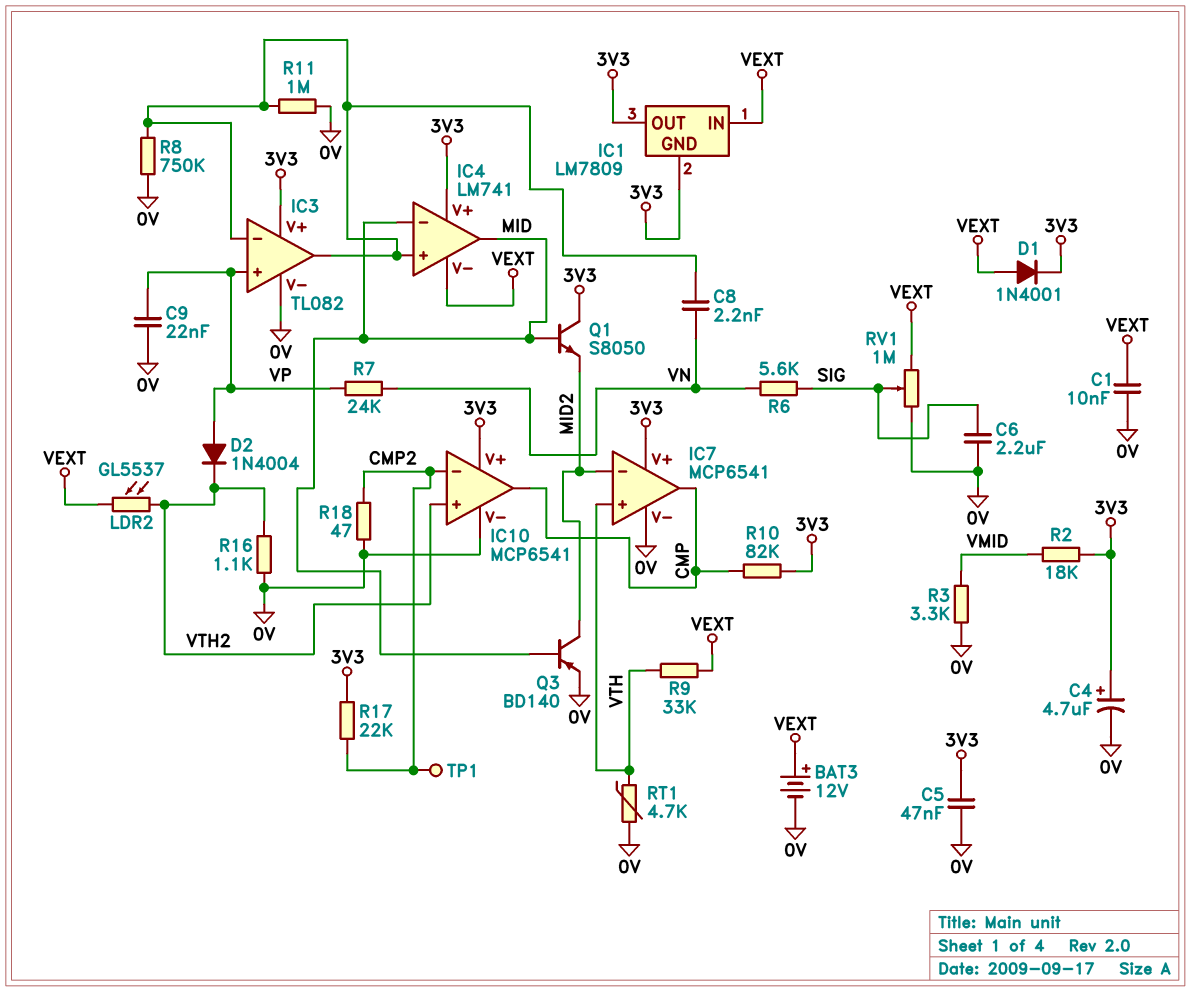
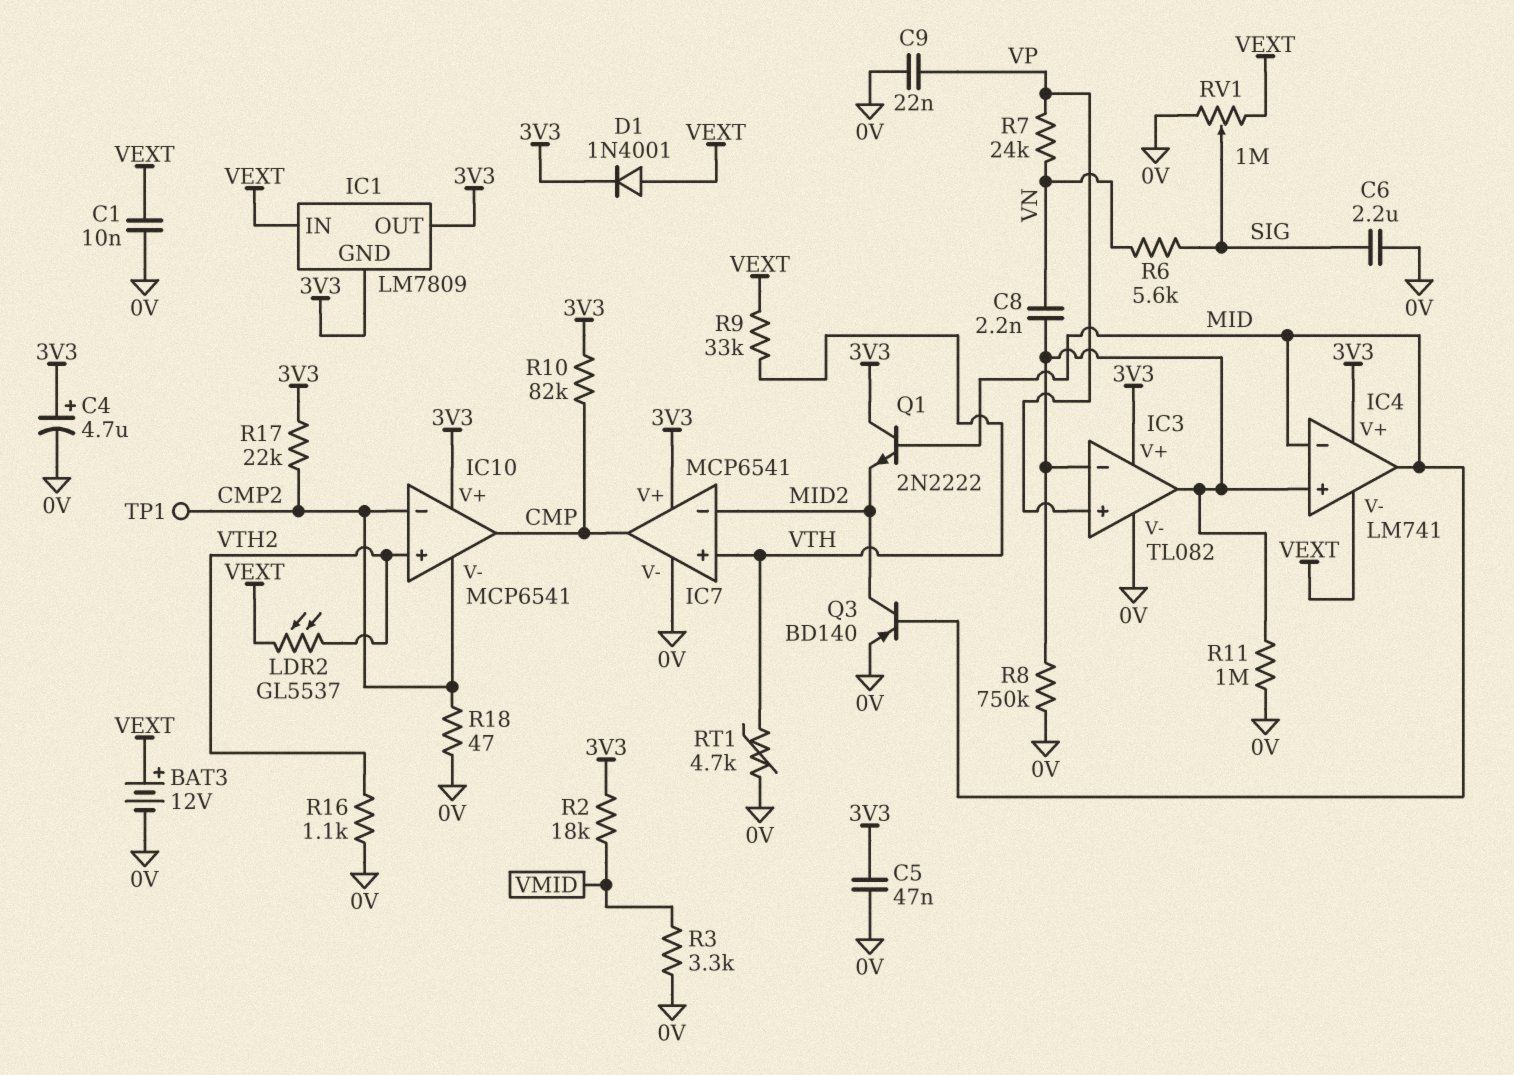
D2: diode 1N4004 (A VP, K VTH2) -> none
IC10 pin V-: 0V -> CMP2
Q1: NPN S8050 (B MID, C 3V3, E MID2) -> NPN 2N2222 (B MID, C 3V3, E MID2)

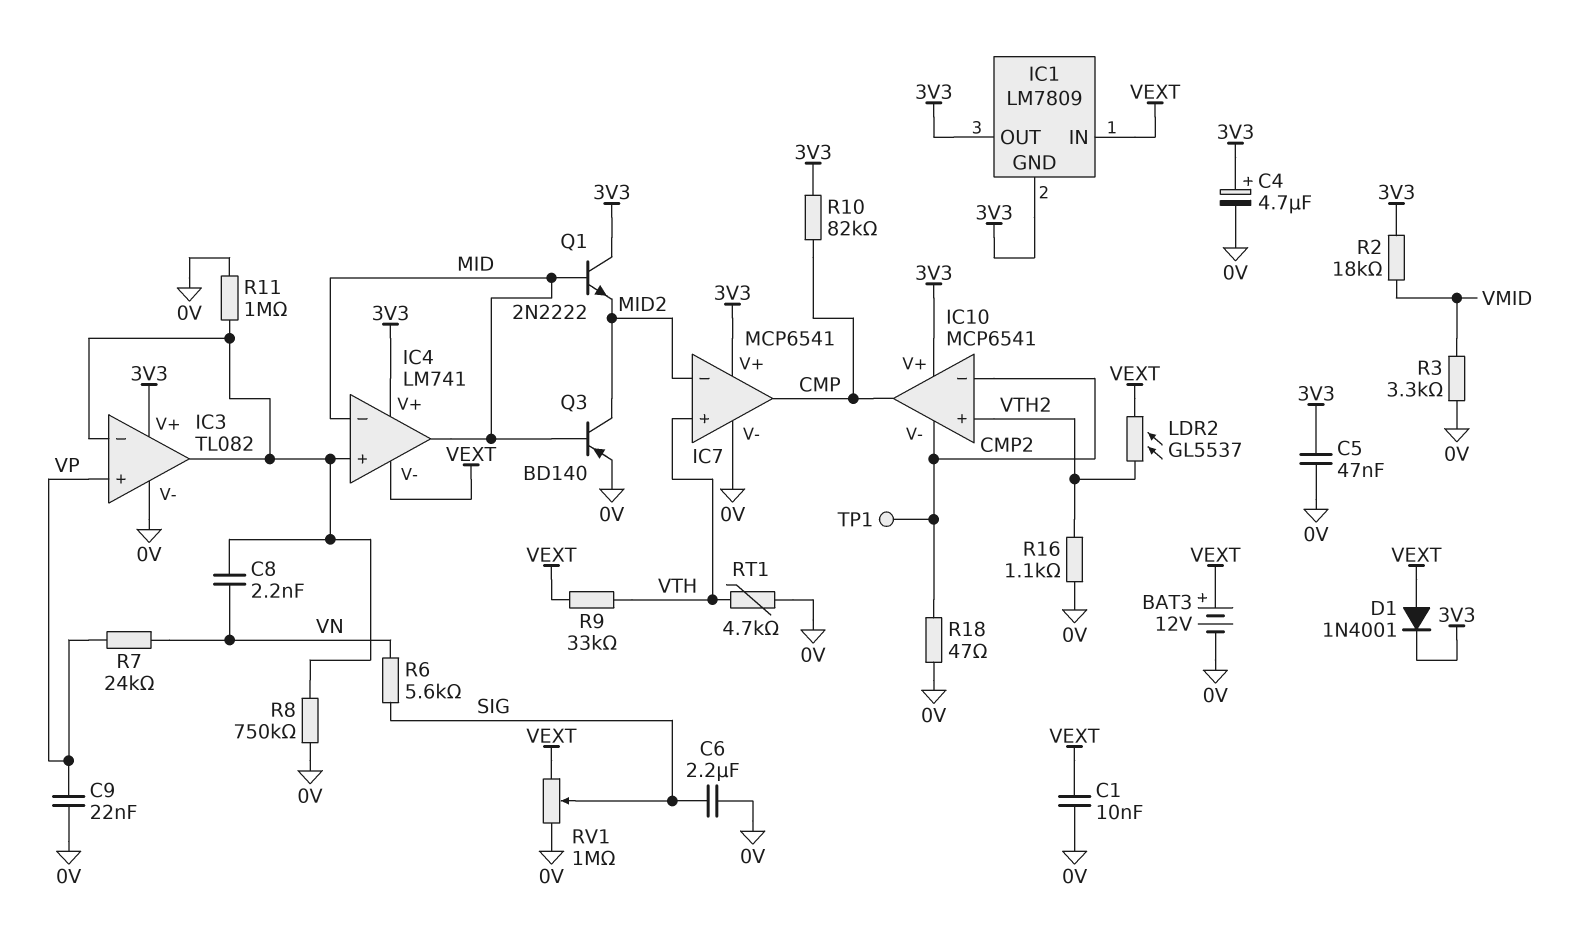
R17: 22k (3V3, CMP2) -> none

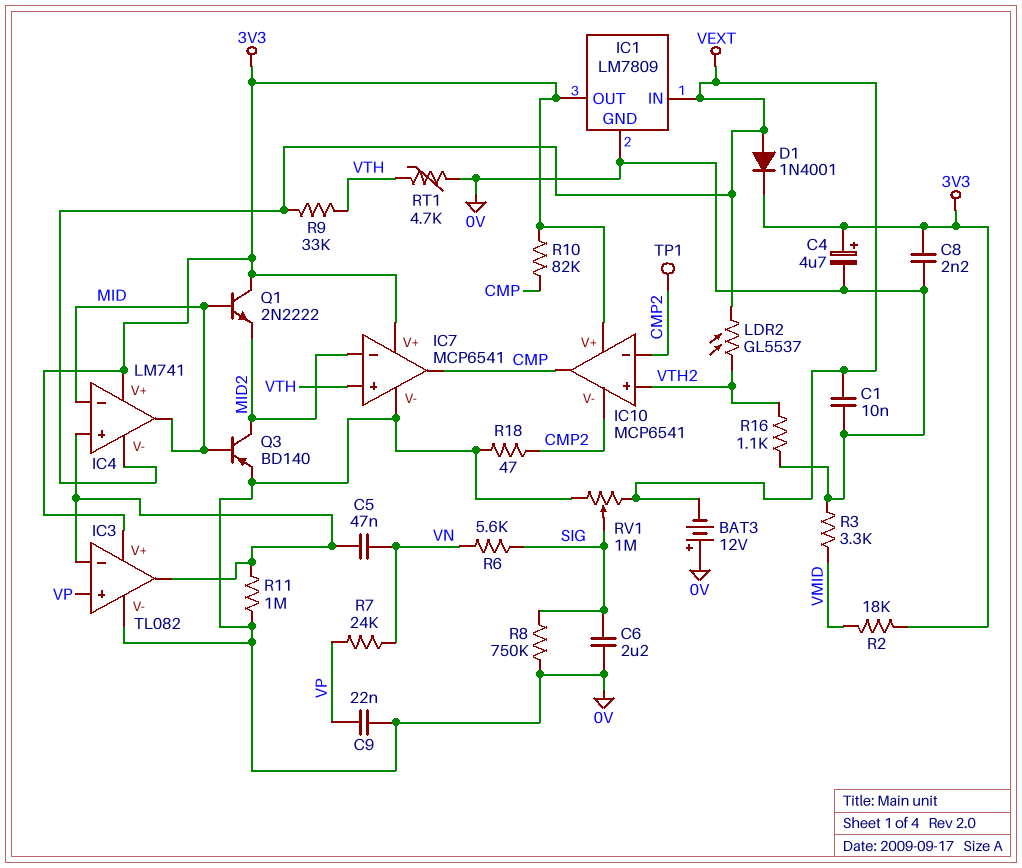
BAT3: 12V (plus VEXT, minus 0V) -> 12V (plus 0V, minus VEXT)
C5: 47nF (0V, 3V3) -> 47nF (IC3/in-, VN)
C8: 2.2nF (IC3/in-, VN) -> 2.2nF (0V, 3V3)
IC1 pin GND: 3V3 -> 0V
R8: 750k (0V, IC3/in-) -> 750k (0V, SIG)

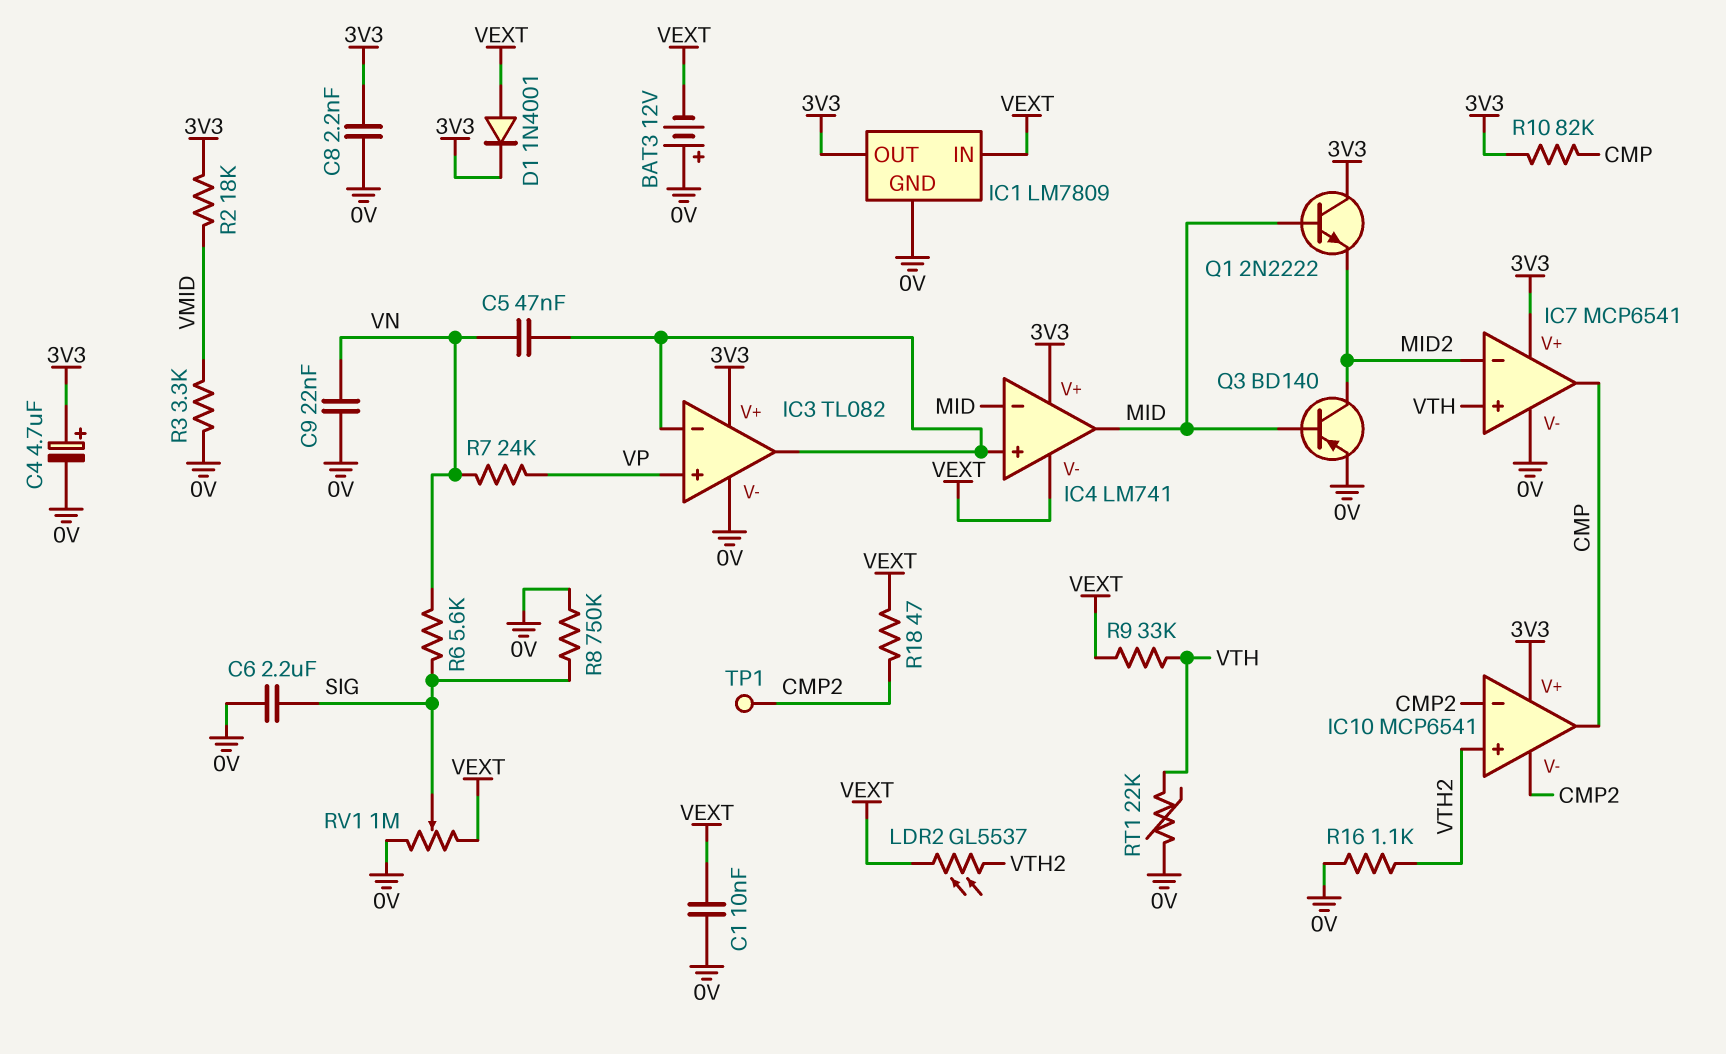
C9: 22nF (0V, VP) -> 22nF (0V, VN)
R11: 1M (0V, IC3/in-) -> none
R18: 47 (0V, CMP2) -> 47 (CMP2, VEXT)
RT1: 4.7k (0V, VTH) -> 22k (0V, VTH)

